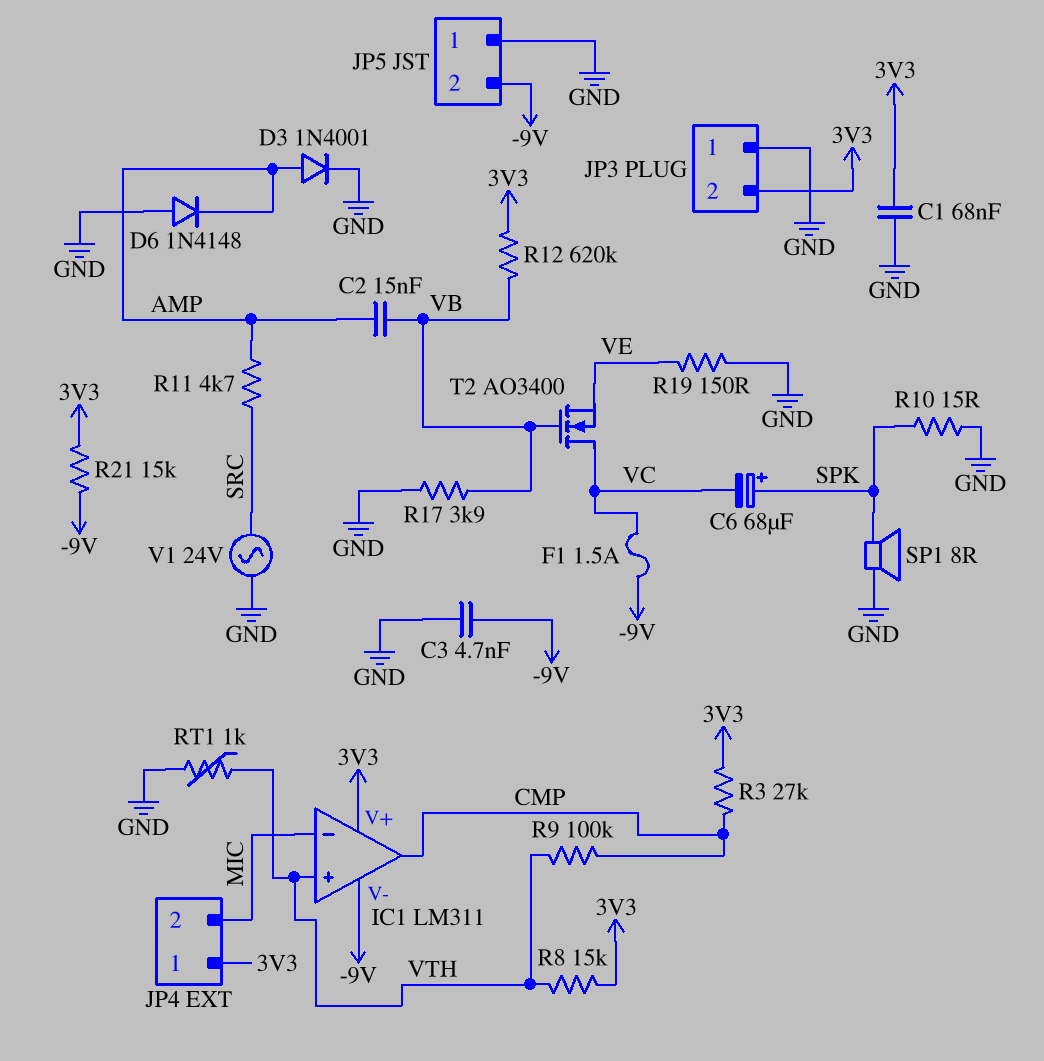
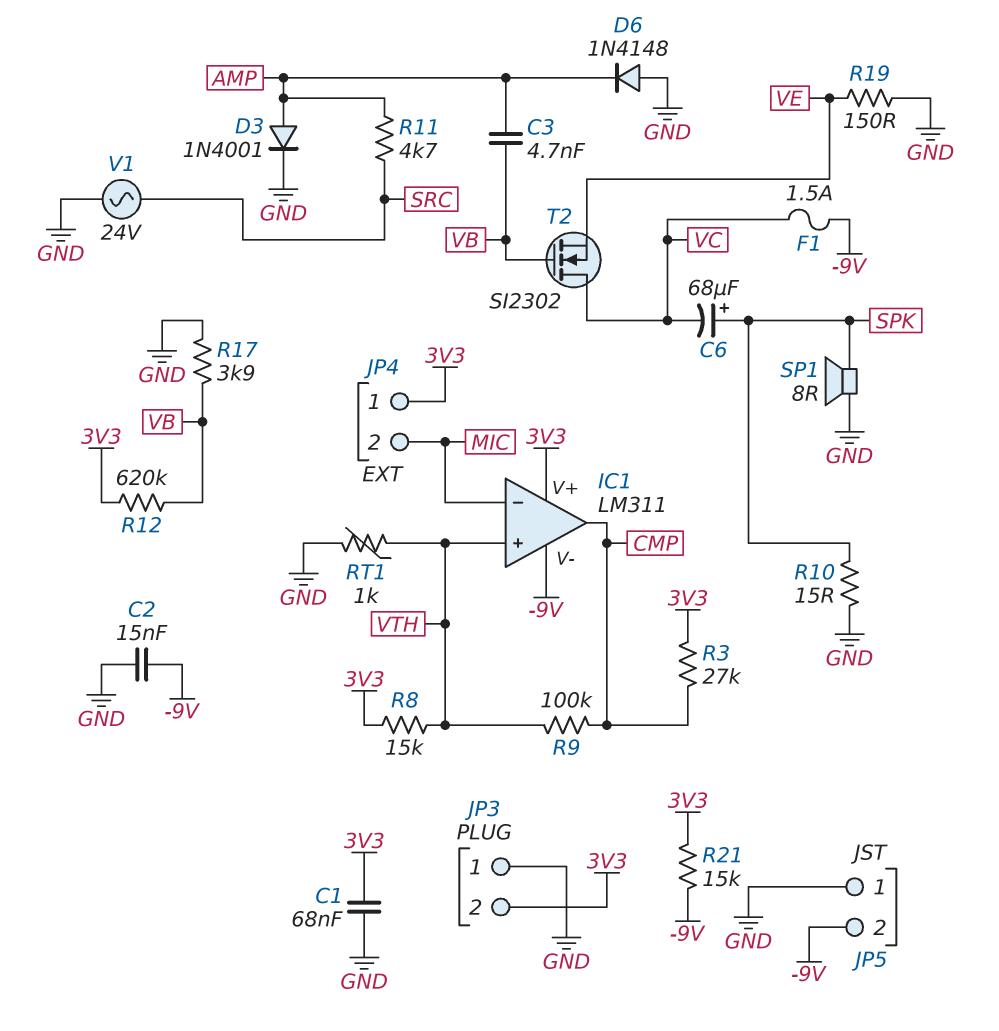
C2: 15nF (AMP, VB) -> 15nF (-9V, GND)
C3: 4.7nF (-9V, GND) -> 4.7nF (AMP, VB)
T2: NMOS AO3400 (G VB, D VC, S VE) -> NMOS SI2302 (G VB, D VC, S VE)

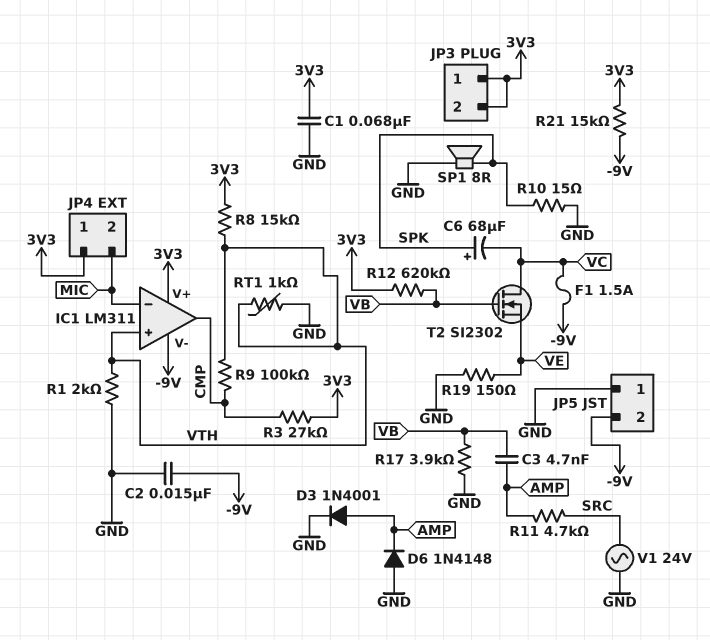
JP3 pin 1: GND -> 3V3
R1: none -> 2k (GND, VTH)

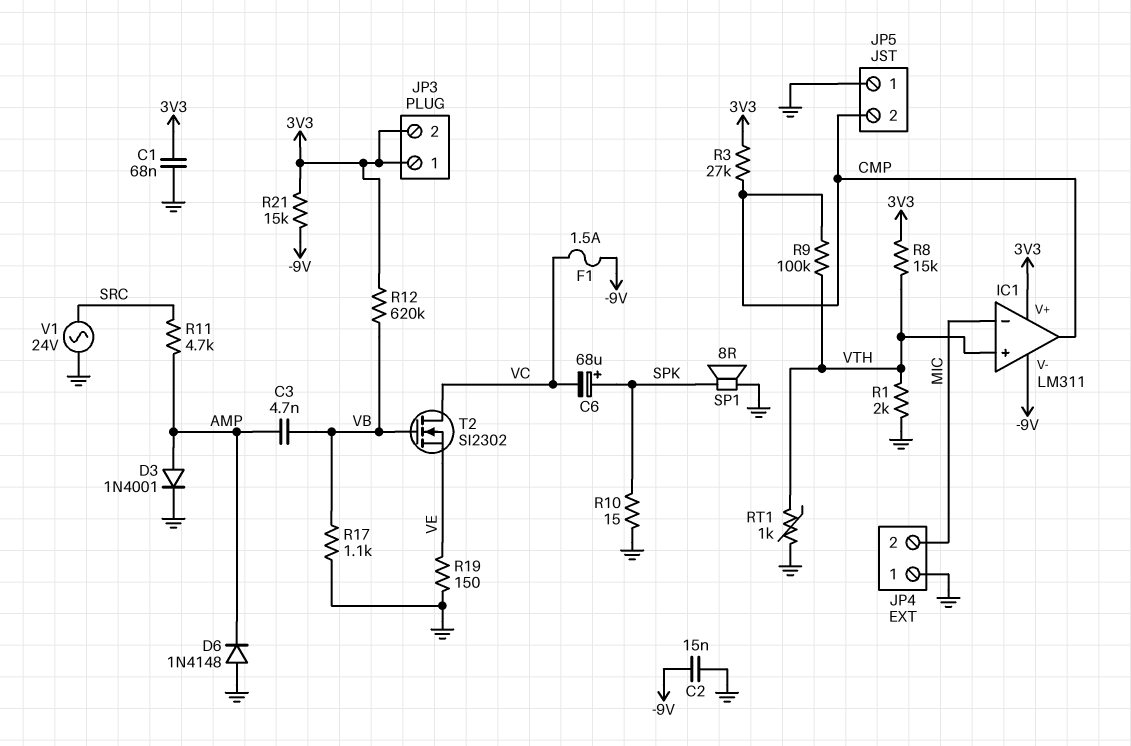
JP4 pin 1: 3V3 -> GND
JP5 pin 2: -9V -> CMP
R17: 3.9k (GND, VB) -> 1.1k (GND, VB)

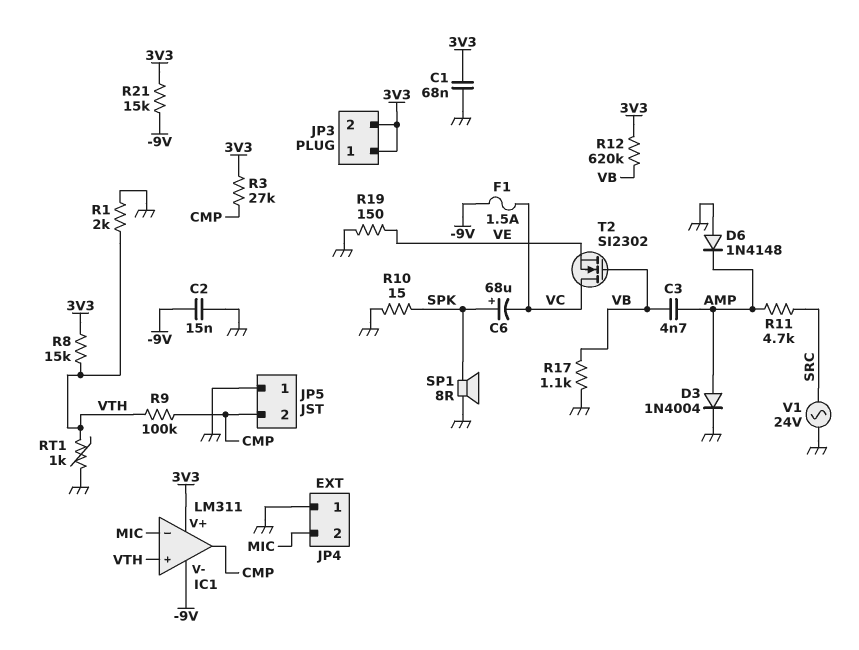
D3: diode 1N4001 (A AMP, K GND) -> diode 1N4004 (A AMP, K GND)

